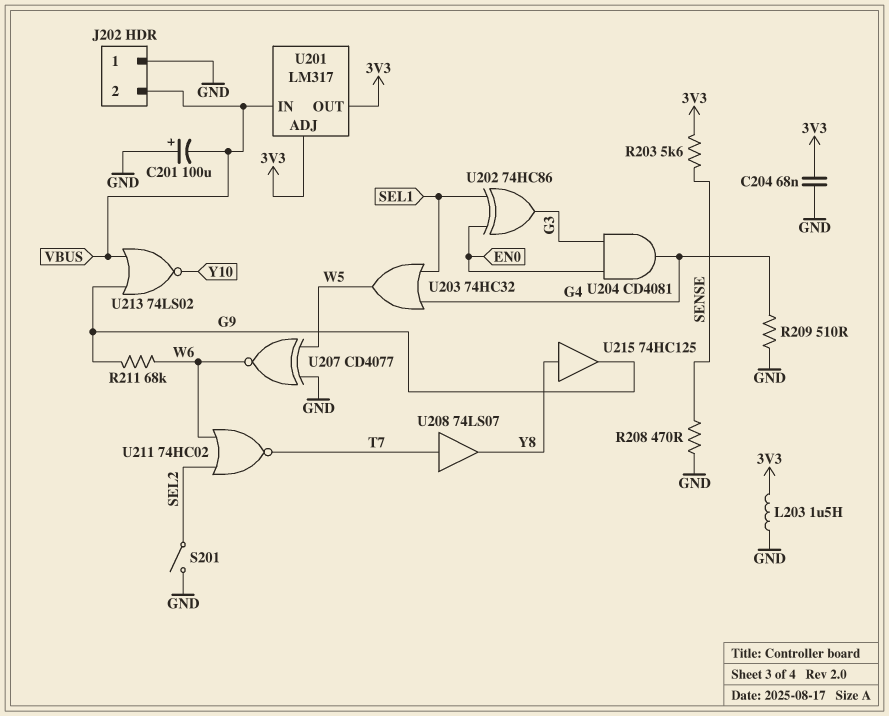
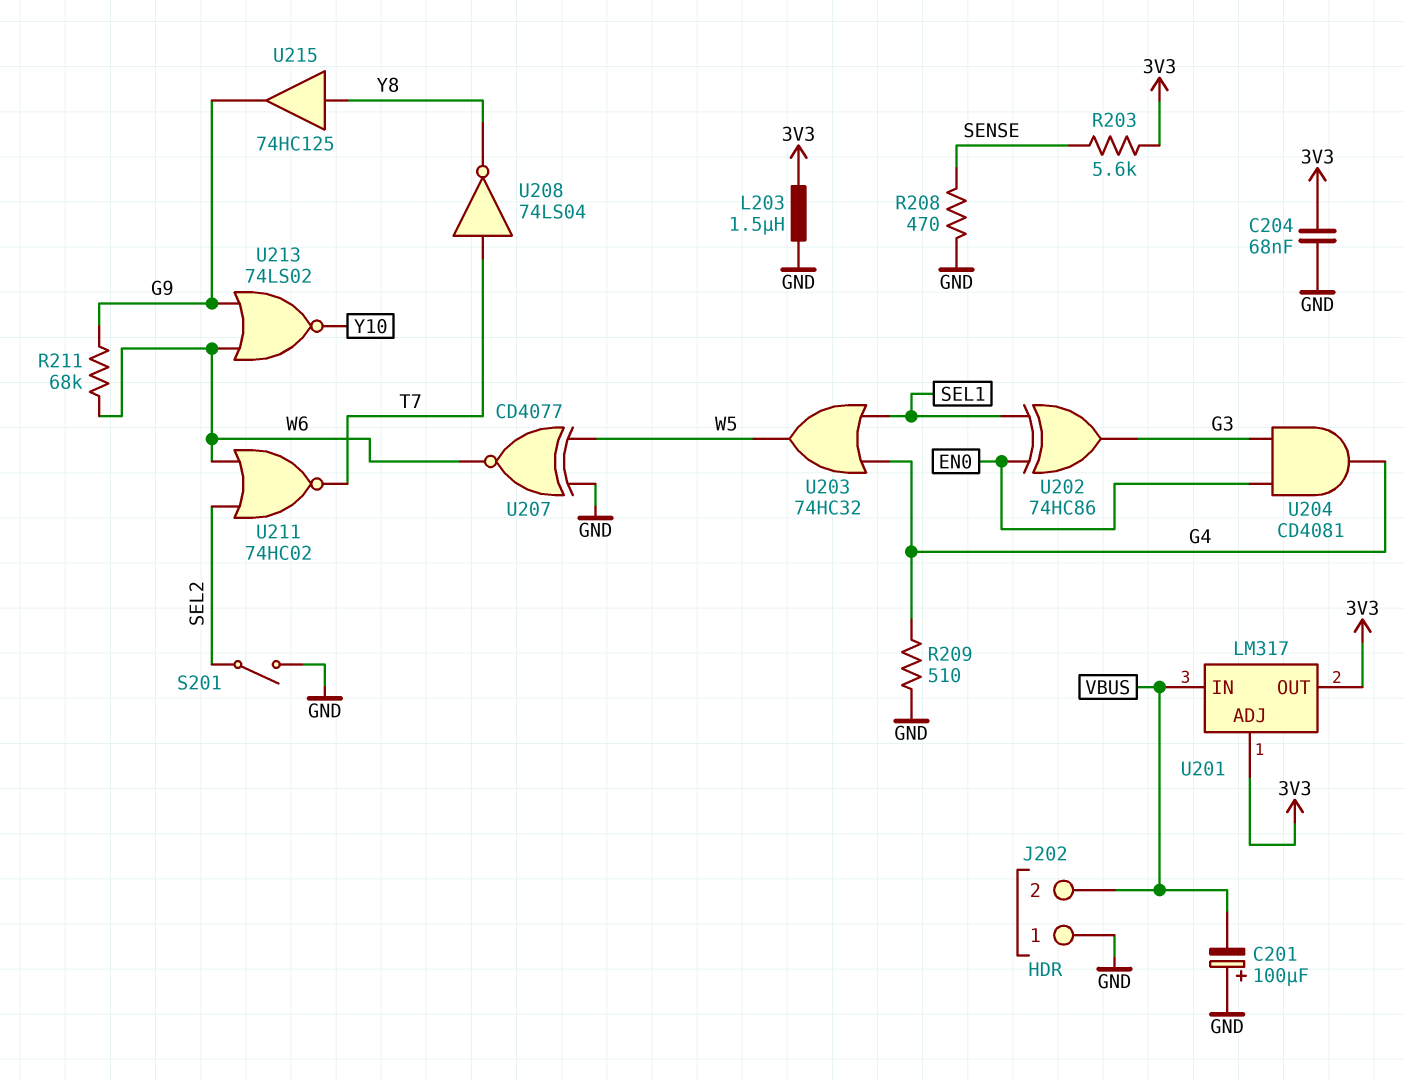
U208: buffer 74LS07 (in T7, out Y8) -> NOT 74LS04 (in T7, out Y8)
U213: NOR 74LS02 (in G9, in VBUS, out Y10) -> NOR 74LS02 (in G9, in W6, out Y10)

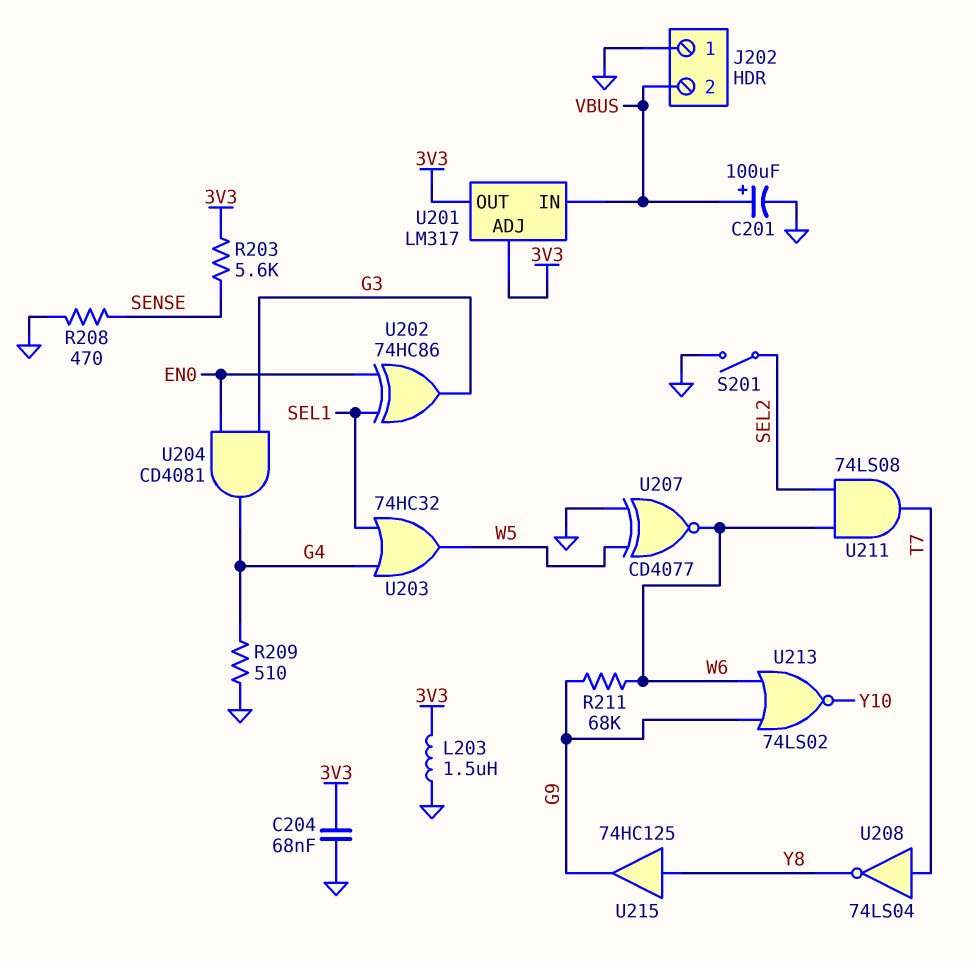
C201: 100uF (plus GND, minus VBUS) -> 100uF (plus VBUS, minus GND)
U211: NOR 74HC02 (in SEL2, in W6, out T7) -> AND 74LS08 (in SEL2, in W6, out T7)

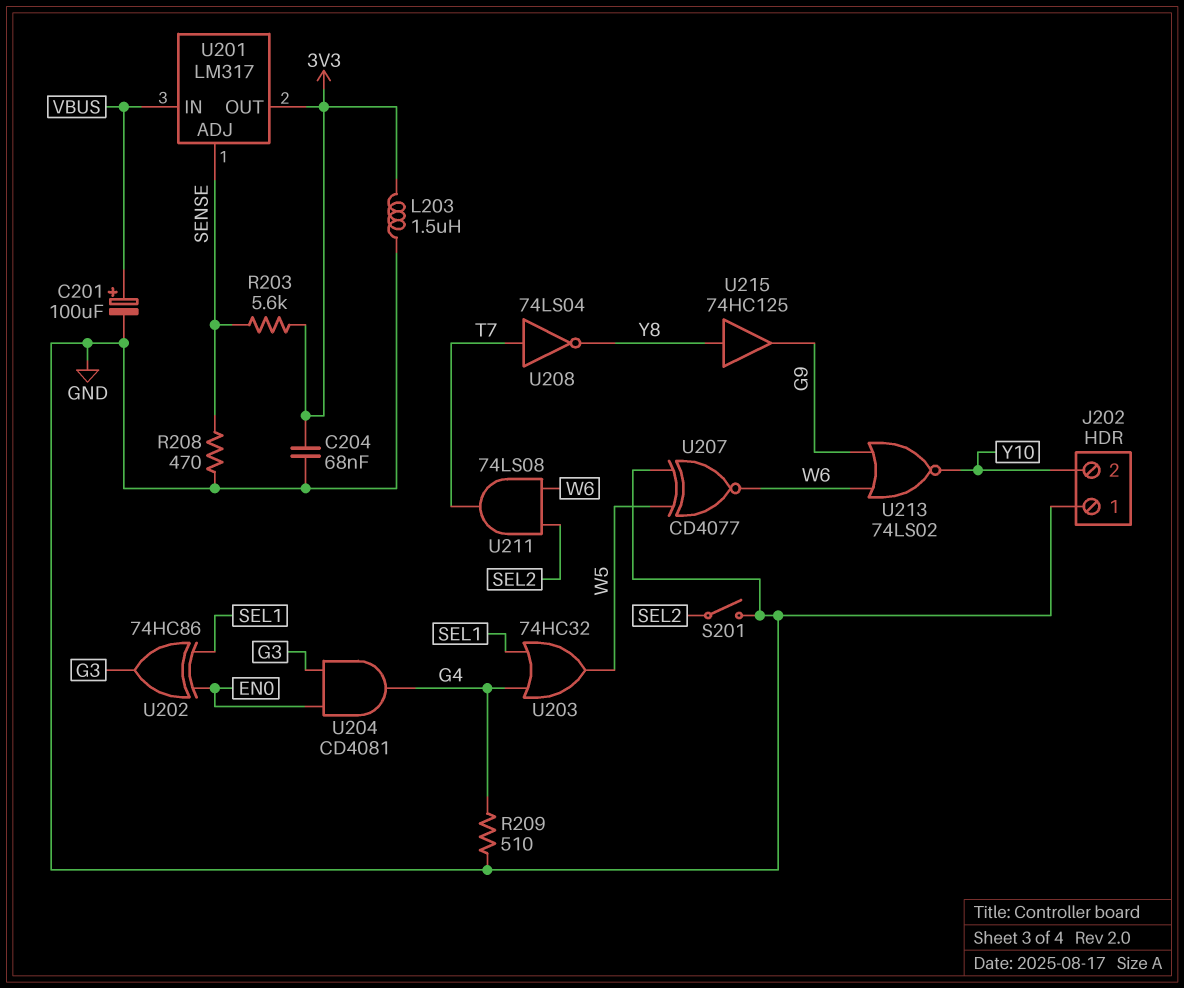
J202 pin 2: VBUS -> Y10
R211: 68k (G9, W6) -> none
U201 pin ADJ: 3V3 -> SENSE

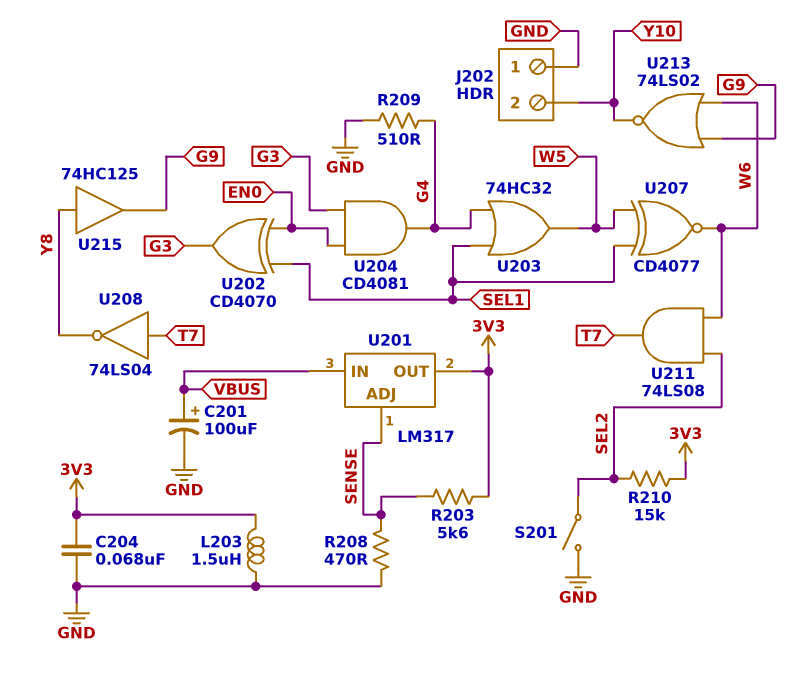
R210: none -> 15k (3V3, SEL2)
U202: XOR 74HC86 (in EN0, in SEL1, out G3) -> XOR CD4070 (in EN0, in SEL1, out G3)
U207: XNOR CD4077 (in GND, in W5, out W6) -> XNOR CD4077 (in SEL1, in W5, out W6)

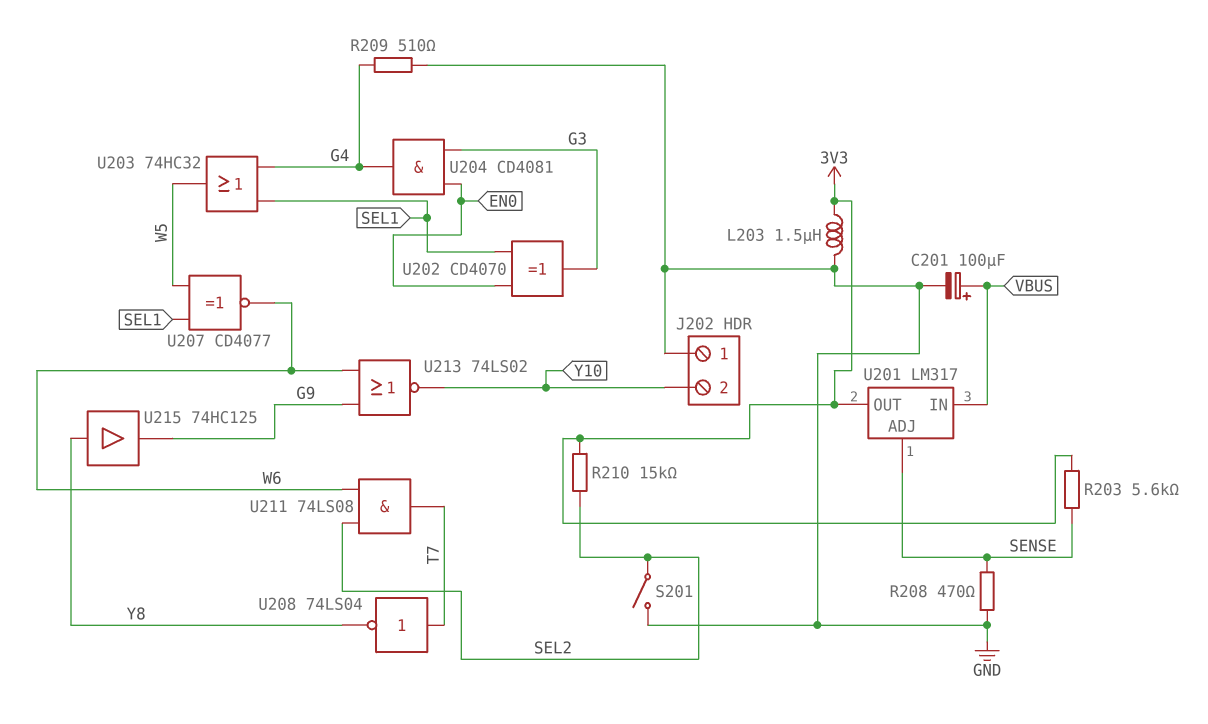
C204: 68nF (3V3, GND) -> none

